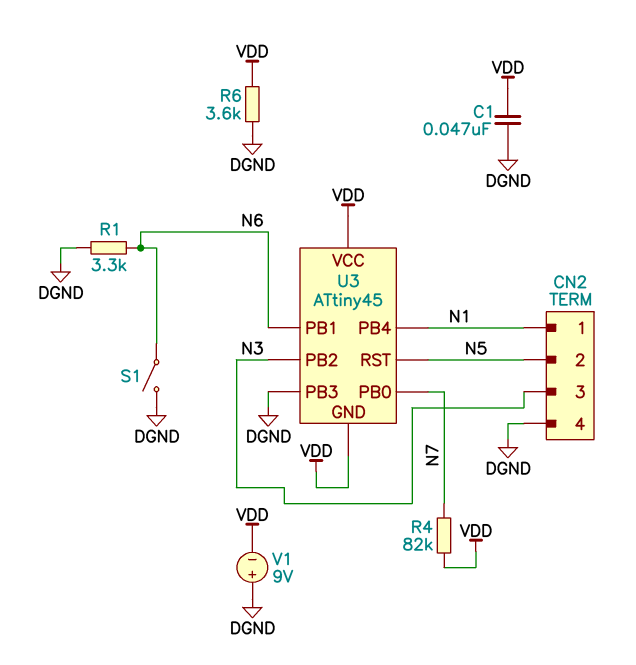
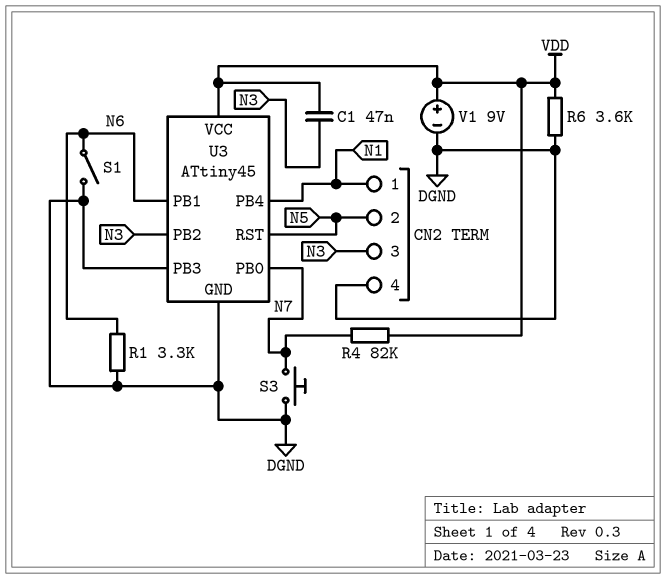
C1: 47nF (DGND, VDD) -> 47nF (N3, VDD)
S3: none -> button (DGND, N7)
U3 pin GND: VDD -> DGND
V1: 9V (plus DGND, minus VDD) -> 9V (plus VDD, minus DGND)

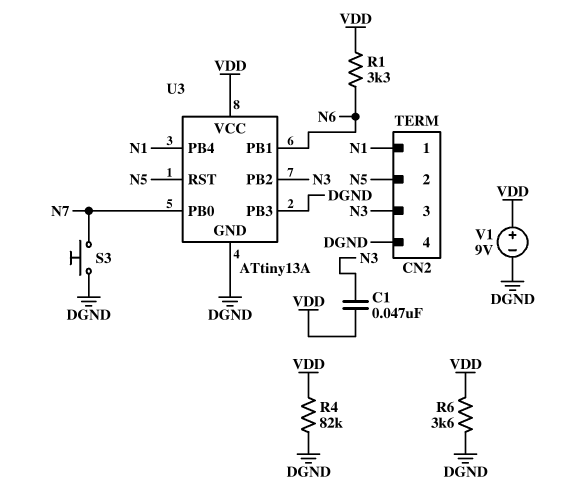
R1: 3.3k (DGND, N6) -> 3.3k (N6, VDD)
R4: 82k (N7, VDD) -> 82k (DGND, VDD)
S1: switch (DGND, N6) -> none
U3: ATtiny45 -> ATtiny13A

